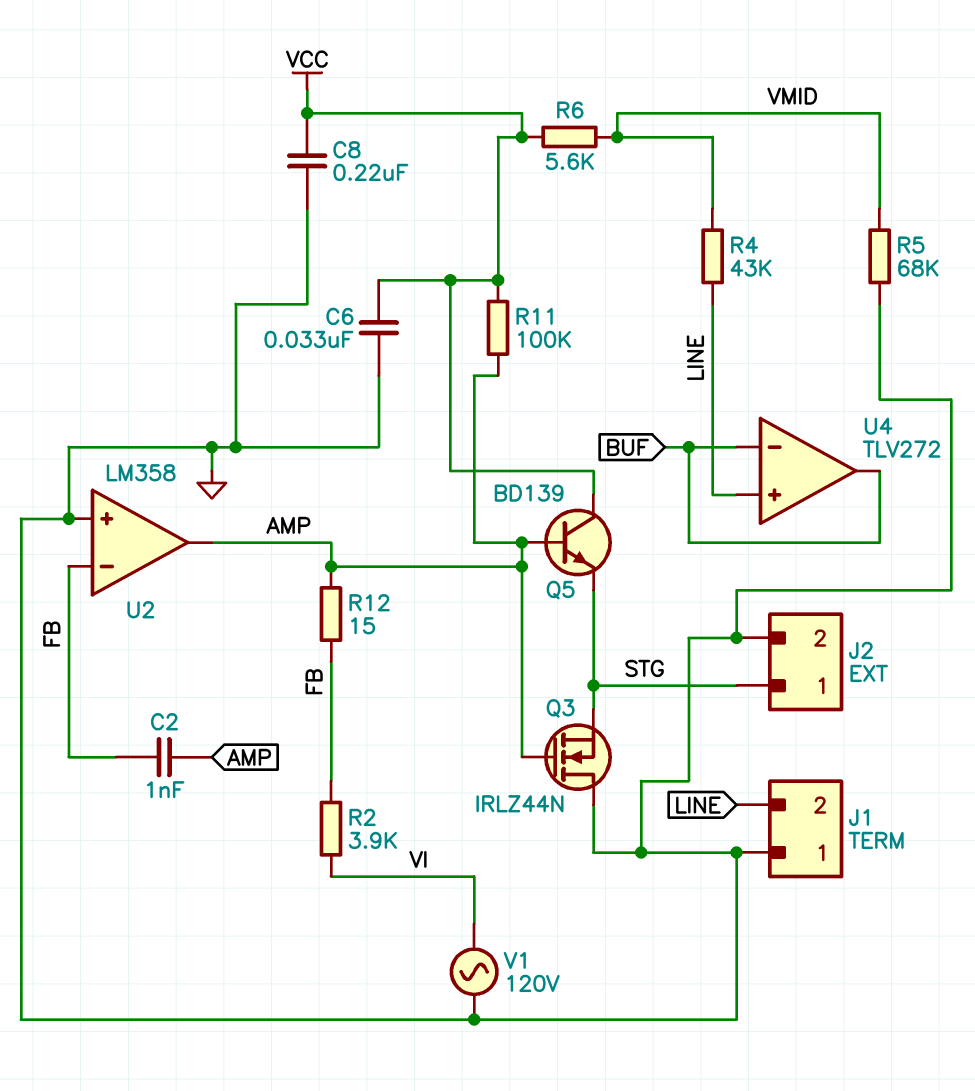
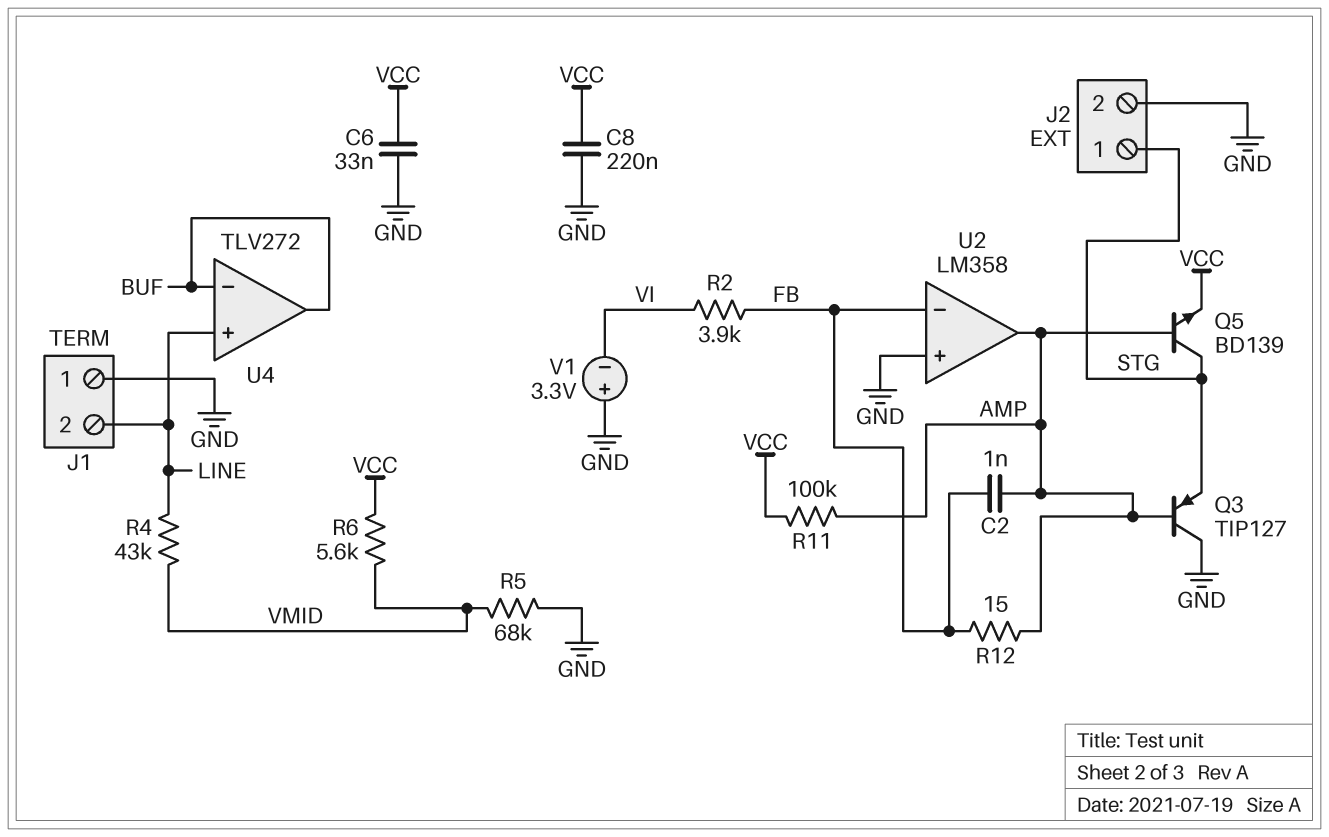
Q3: NMOS IRLZ44N (G AMP, D GND, S STG) -> PNP TIP127 (B AMP, C GND, E STG)
Q5: NPN BD139 (B AMP, C VCC, E STG) -> NPN BD139 (B AMP, C STG, E VCC)
V1: AC 120V (GND, VI) -> 3.3V (plus GND, minus VI)

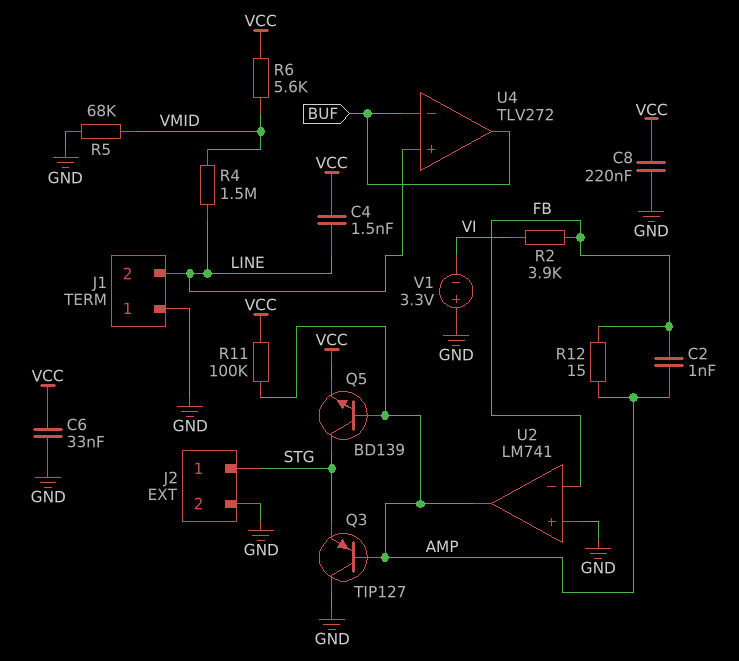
C4: none -> 1.5nF (LINE, VCC)
R4: 43k (LINE, VMID) -> 1.5M (LINE, VMID)
U2: LM358 -> LM741

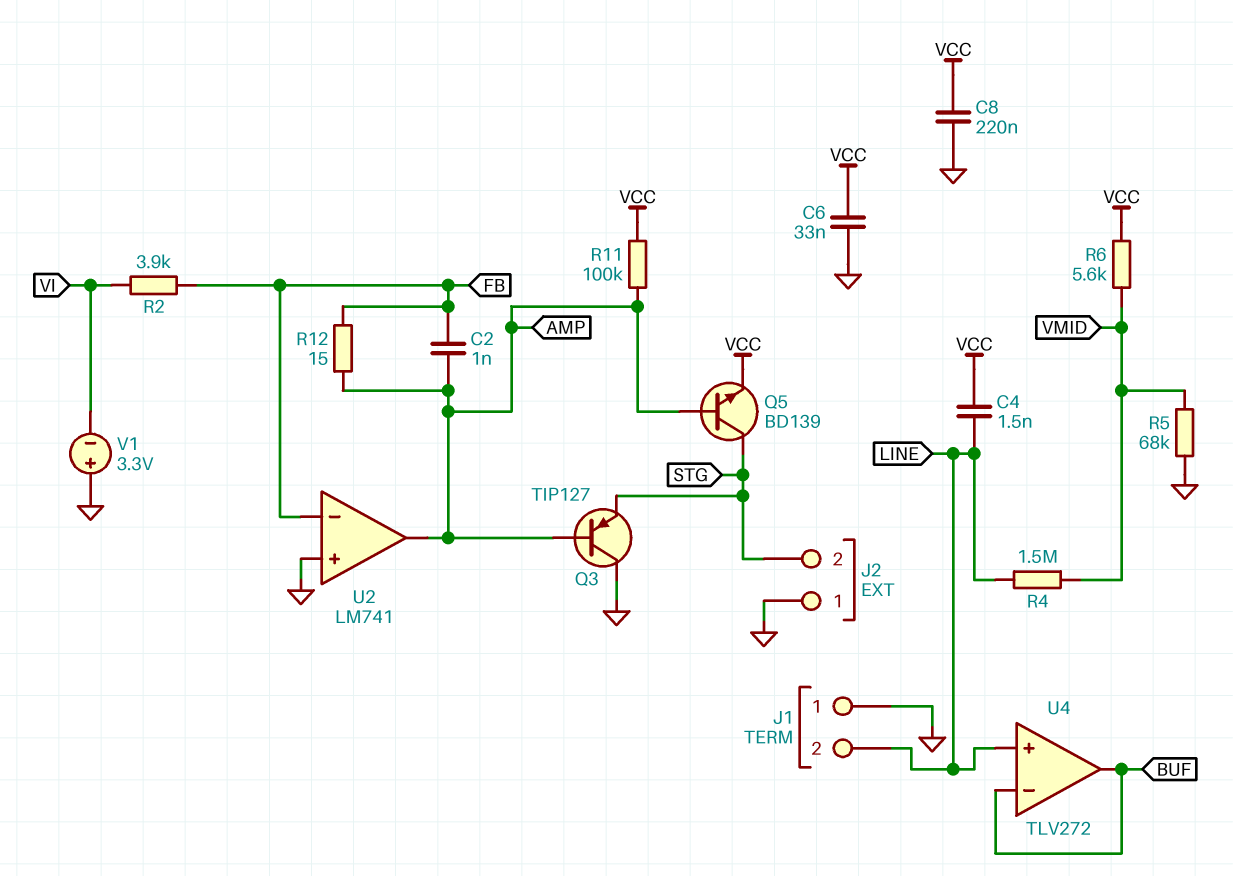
J2 pin 1: STG -> GND
J2 pin 2: GND -> STG

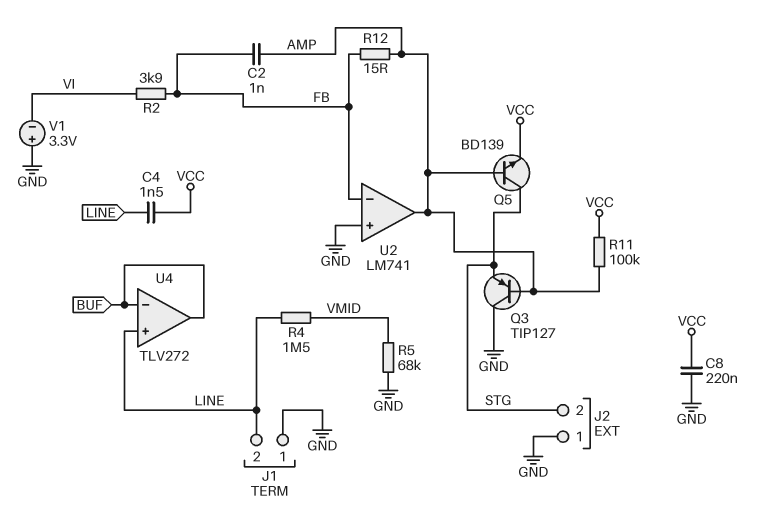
C6: 33nF (GND, VCC) -> none
R6: 5.6k (VCC, VMID) -> none

